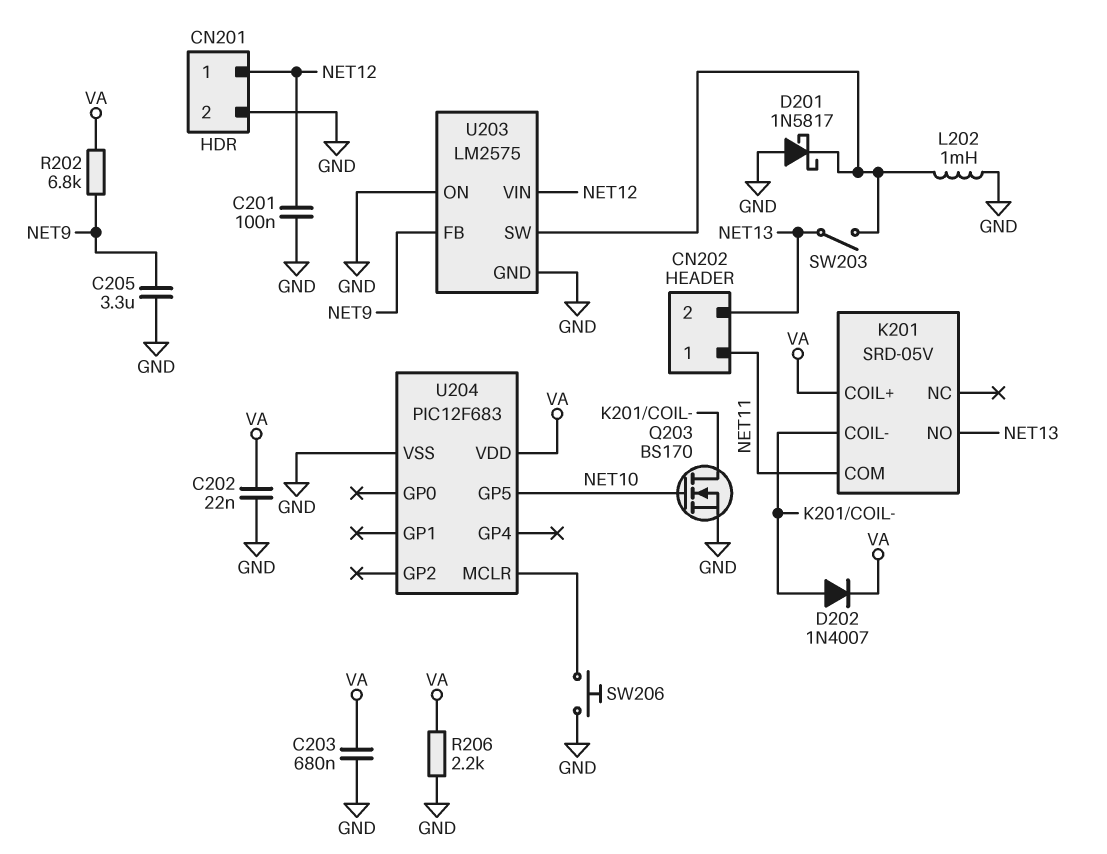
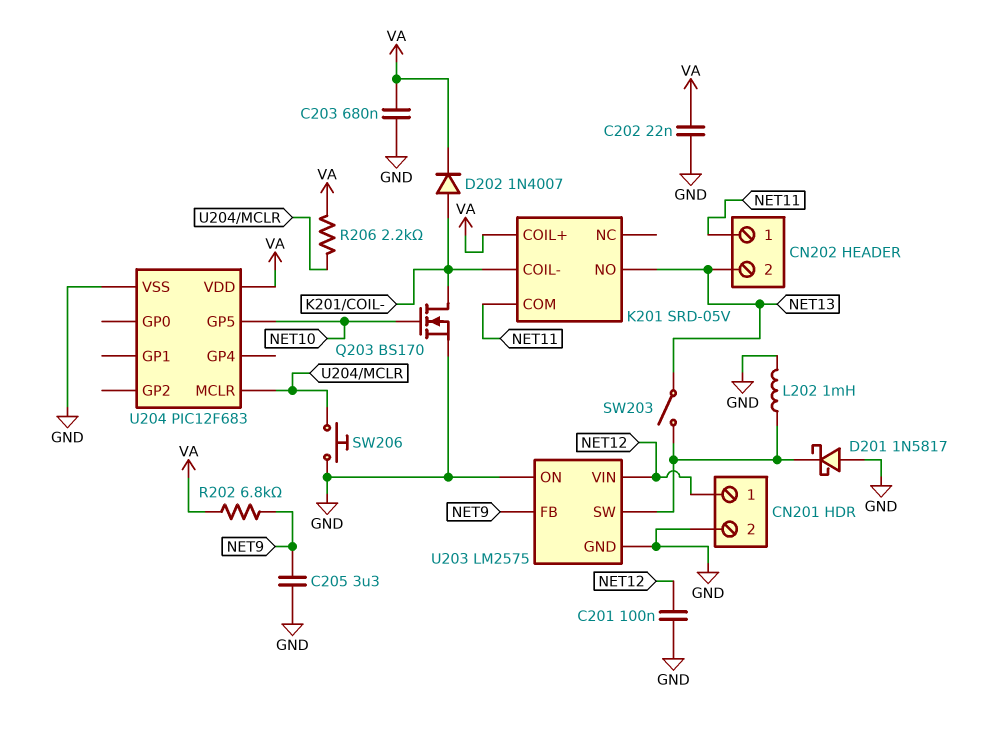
R206: 2.2k (GND, VA) -> 2.2k (U204/MCLR, VA)

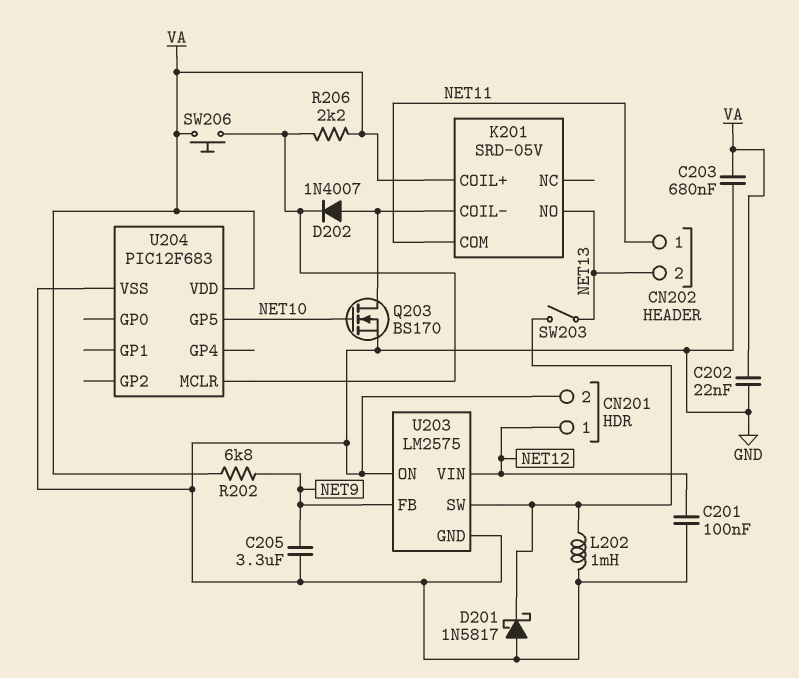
D202: diode 1N4007 (A K201/COIL-, K VA) -> diode 1N4007 (A K201/COIL-, K U204/MCLR)
SW206: button (GND, U204/MCLR) -> button (U204/MCLR, VA)

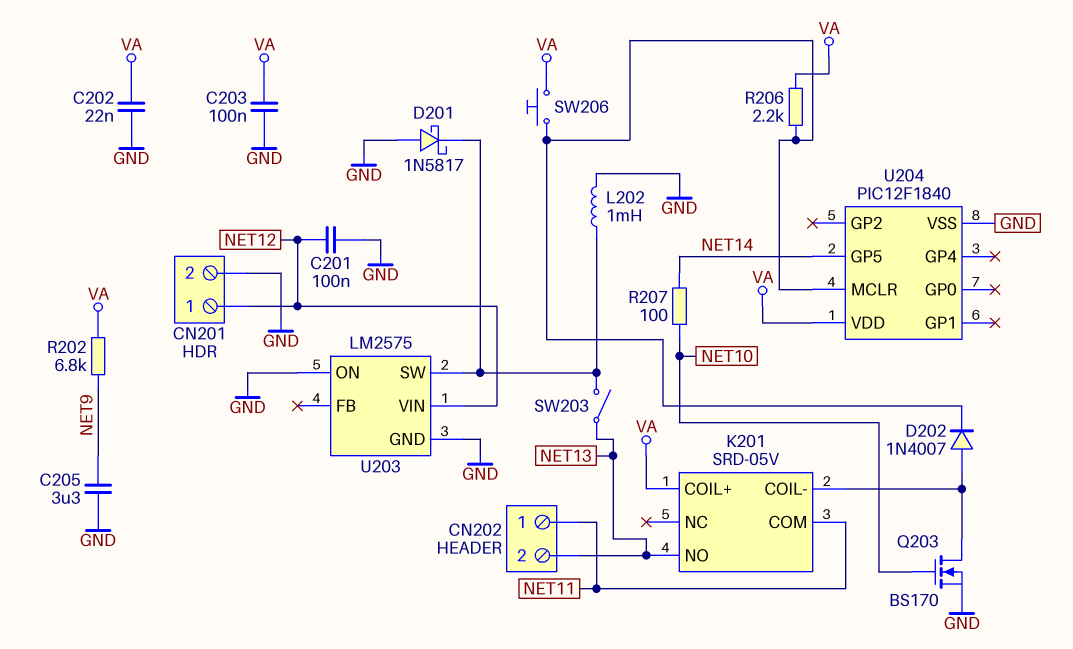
C203: 680nF (GND, VA) -> 100nF (GND, VA)
R207: none -> 100 (NET10, NET14)
U203 pin FB: NET9 -> none
U204: PIC12F683 -> PIC12F1840
U204 pin GP5: NET10 -> NET14

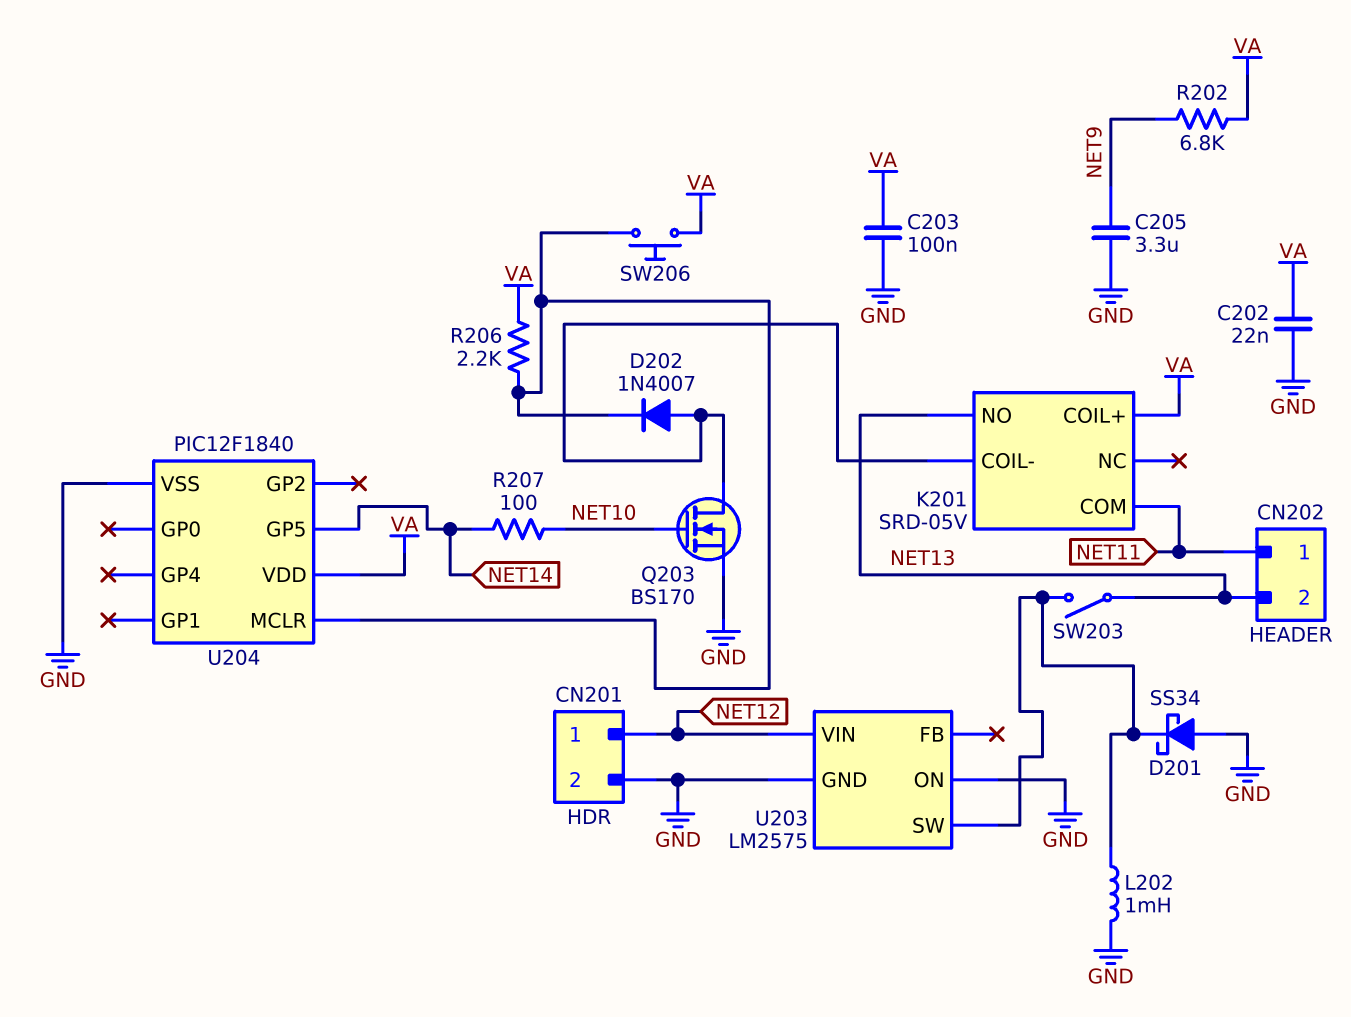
C201: 100nF (GND, NET12) -> none
D201: schottky 1N5817 (A GND, K U203/SW) -> schottky SS34 (A GND, K U203/SW)

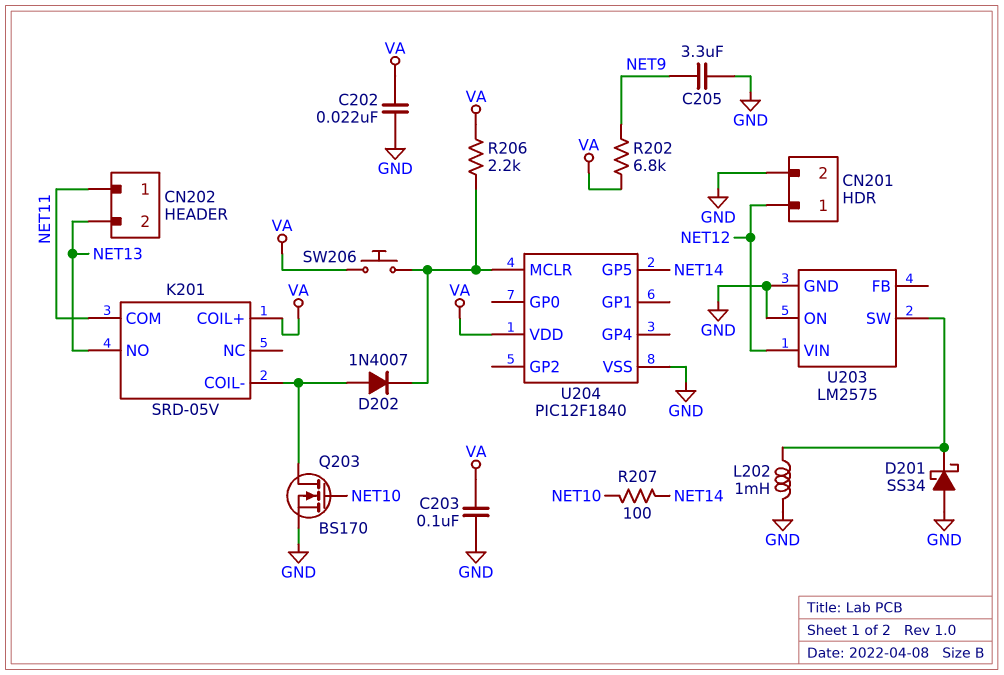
SW203: switch (NET13, U203/SW) -> none

